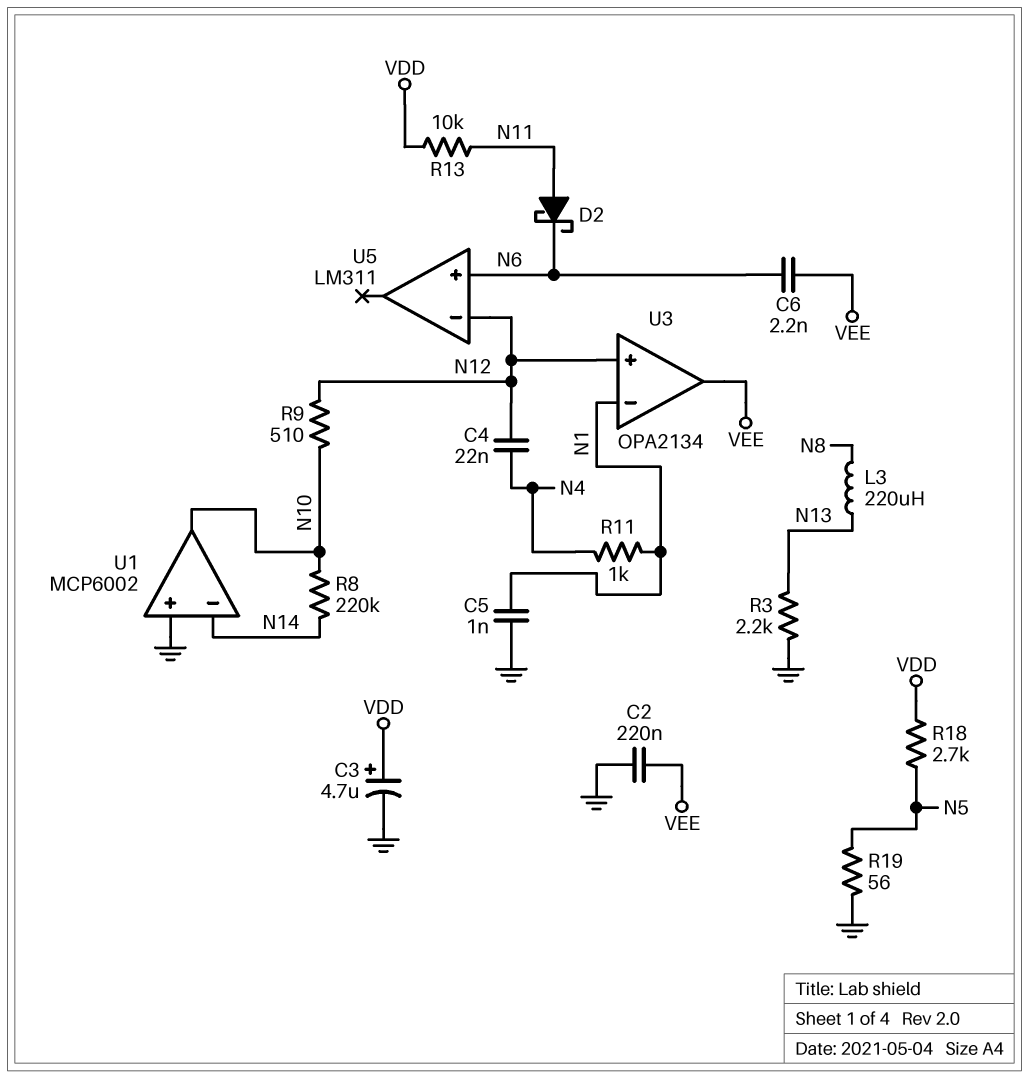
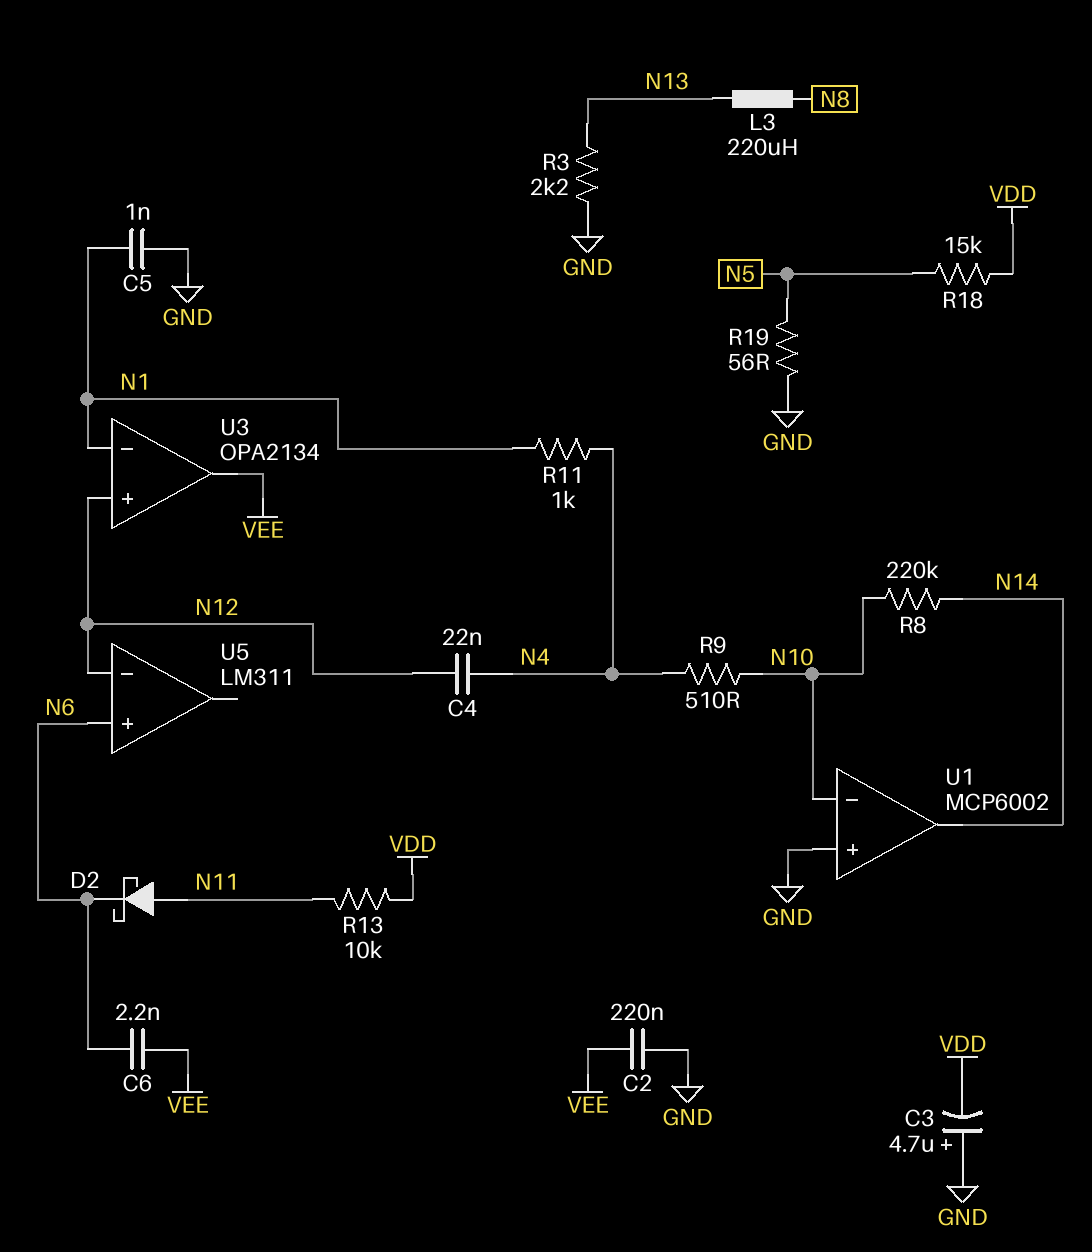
C3: 4.7uF (plus VDD, minus GND) -> 4.7uF (plus GND, minus VDD)
R9: 510 (N10, N12) -> 510 (N4, N10)
R18: 2.7k (N5, VDD) -> 15k (N5, VDD)
U1 pin in-: N14 -> N10
U1 pin out: N10 -> N14

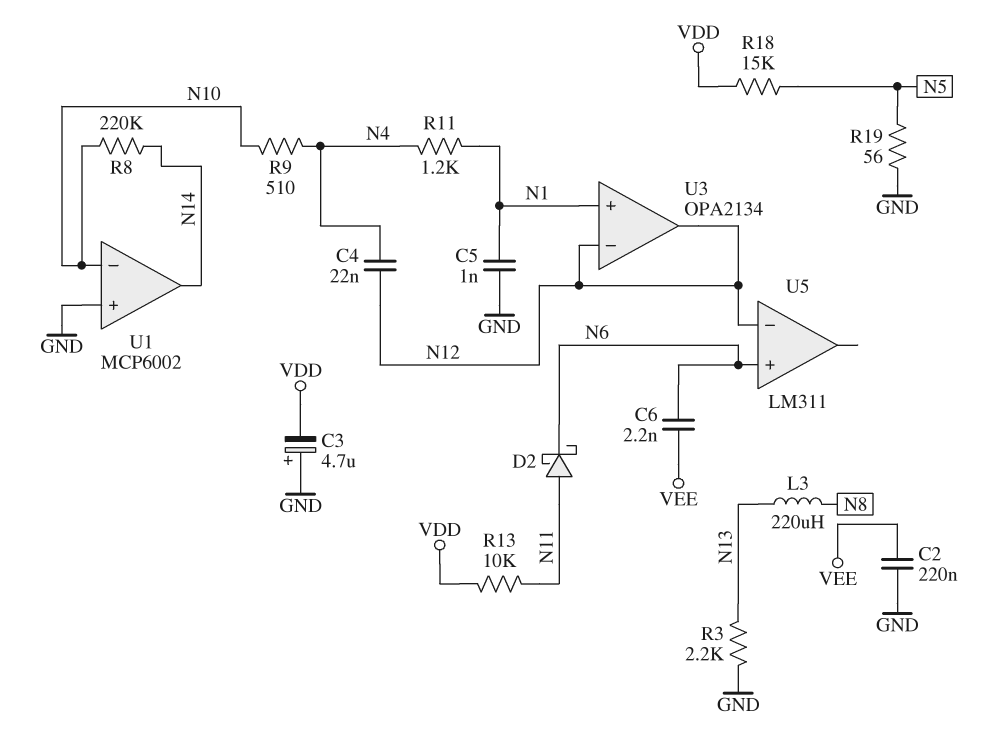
R11: 1k (N1, N4) -> 1.2k (N1, N4)
U3 pin in+: N12 -> N1
U3 pin in-: N1 -> N12
U3 pin out: VEE -> N12

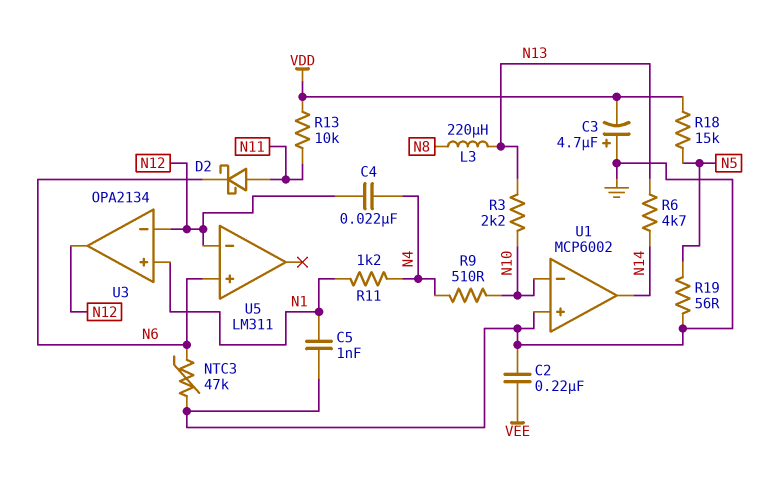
C6: 2.2nF (N6, VEE) -> none
NTC3: none -> 47k (GND, N6)
R3: 2.2k (GND, N13) -> 2.2k (N10, N13)
R6: none -> 4.7k (N13, N14)
R8: 220k (N10, N14) -> none

